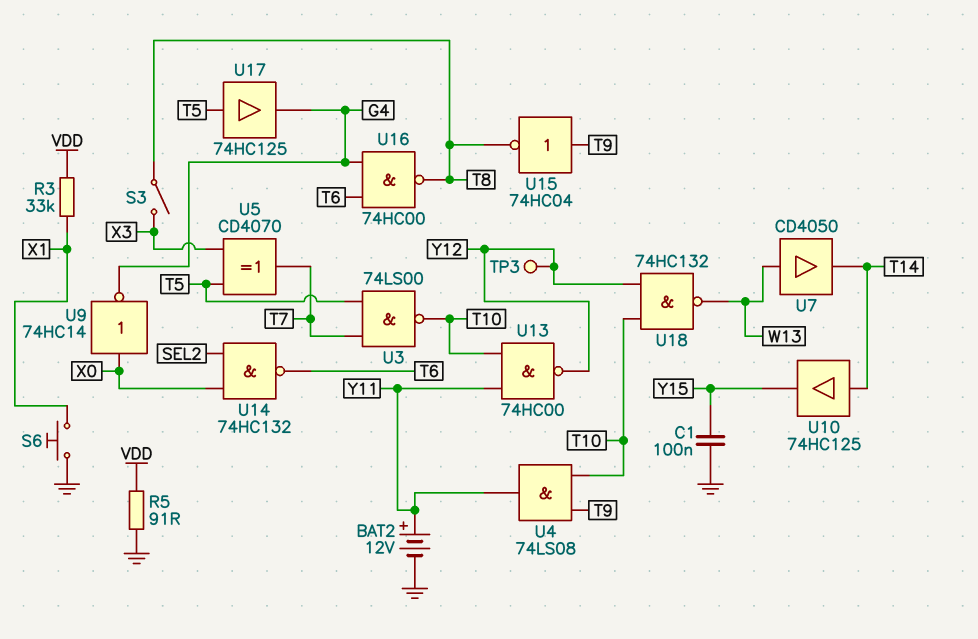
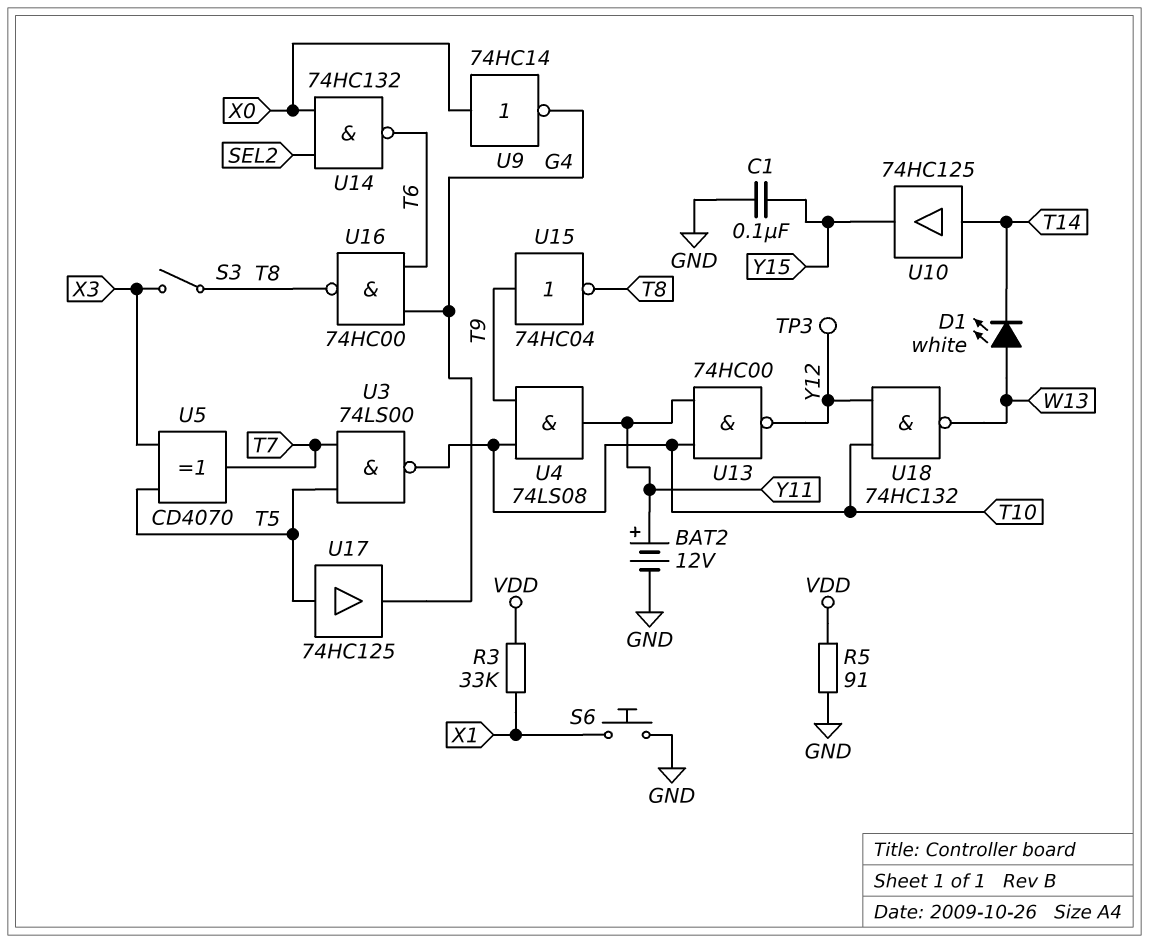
D1: none -> LED white (A W13, K T14)
U7: buffer CD4050 (in W13, out T14) -> none

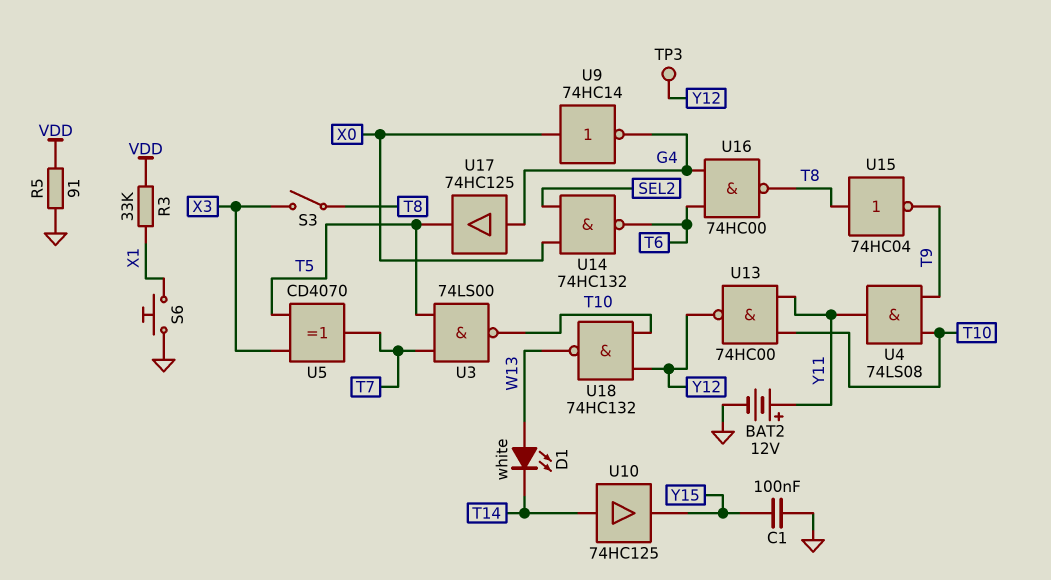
U15: NOT 74HC04 (in T9, out T8) -> NOT 74HC04 (in T8, out T9)
U17: buffer 74HC125 (in T5, out G4) -> buffer 74HC125 (in G4, out T5)

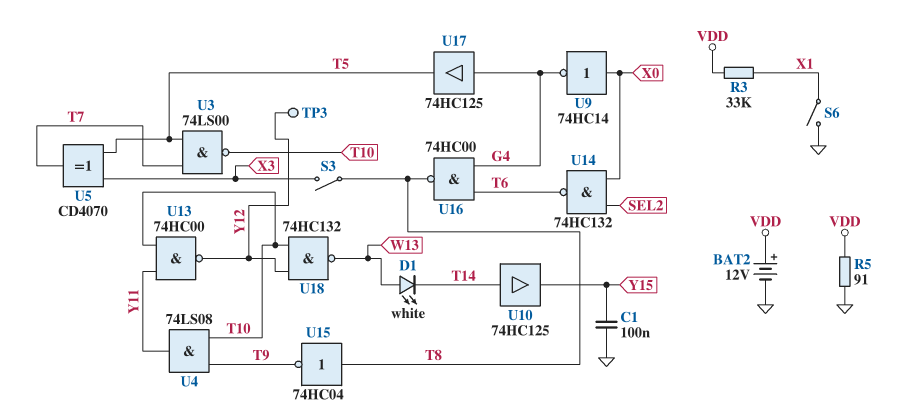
BAT2: 12V (plus Y11, minus GND) -> 12V (plus VDD, minus GND)
S6: button (GND, X1) -> switch (GND, X1)

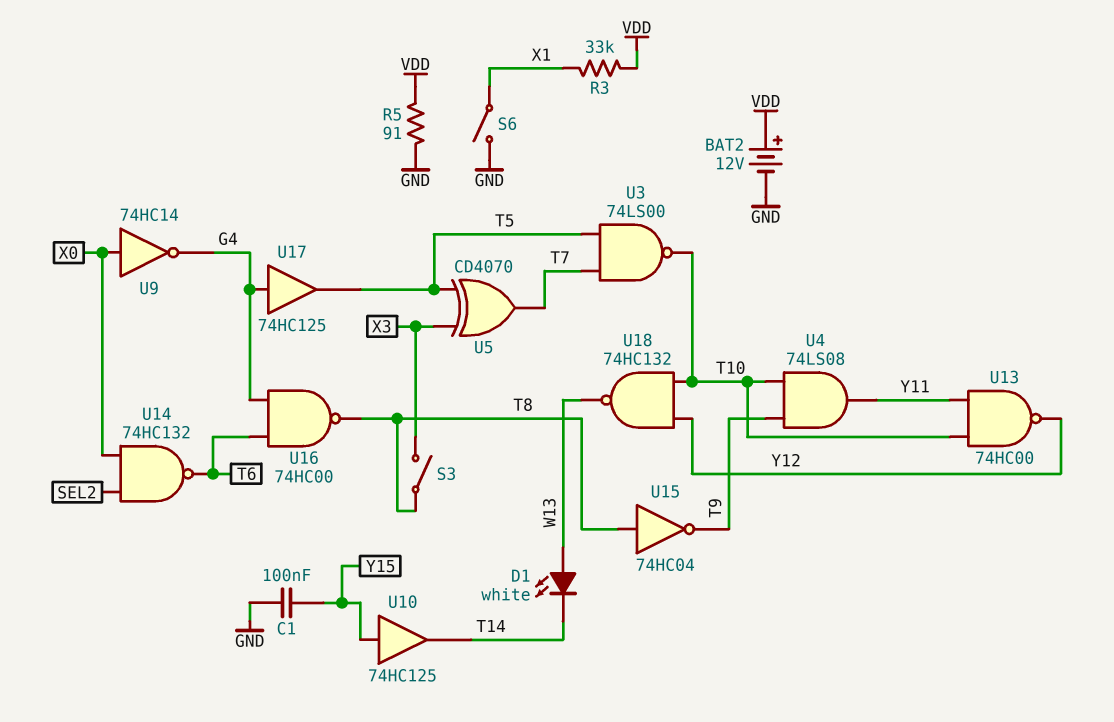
TP3: test point (Y12) -> none
U10: buffer 74HC125 (in T14, out Y15) -> buffer 74HC125 (in Y15, out T14)

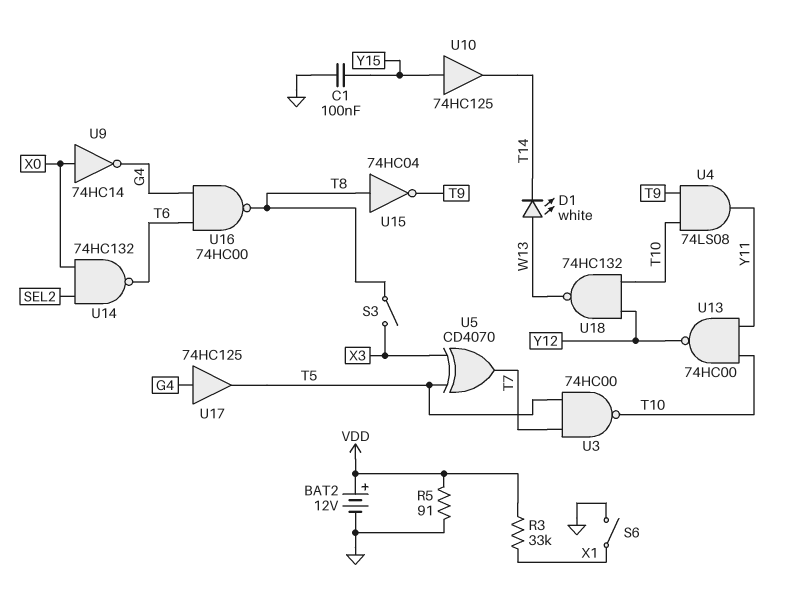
U3: NAND 74LS00 (in T5, in T7, out T10) -> NAND 74HC00 (in T5, in T7, out T10)

